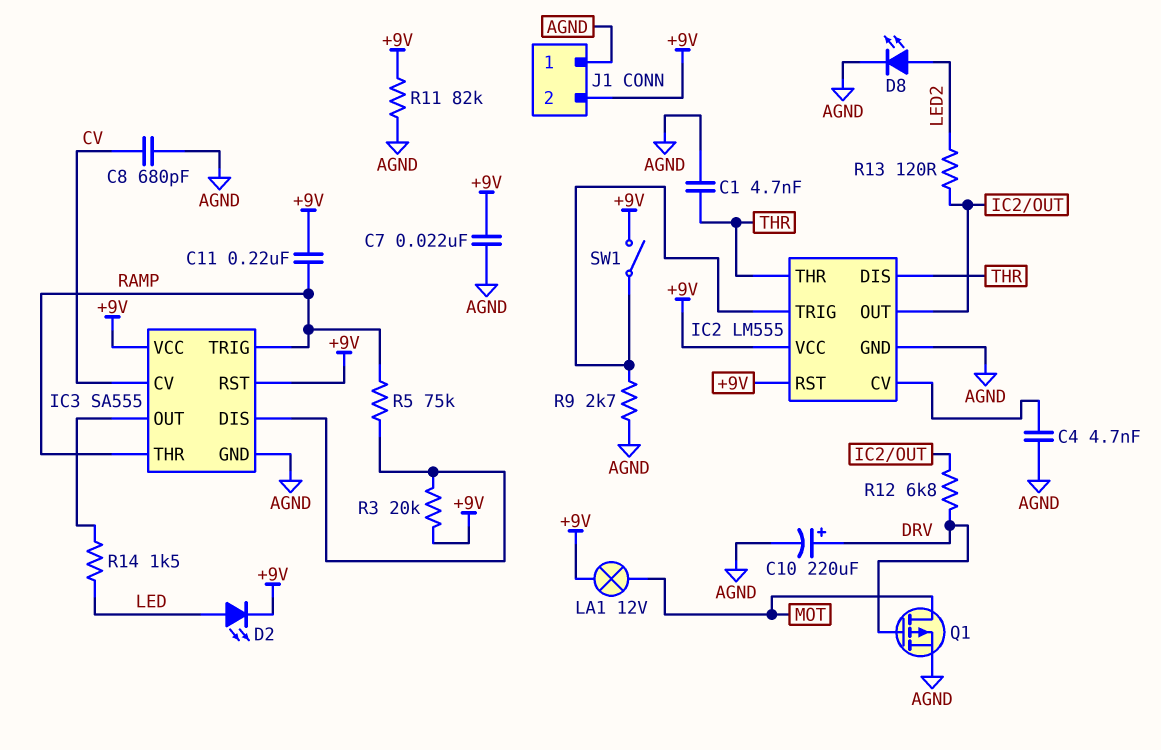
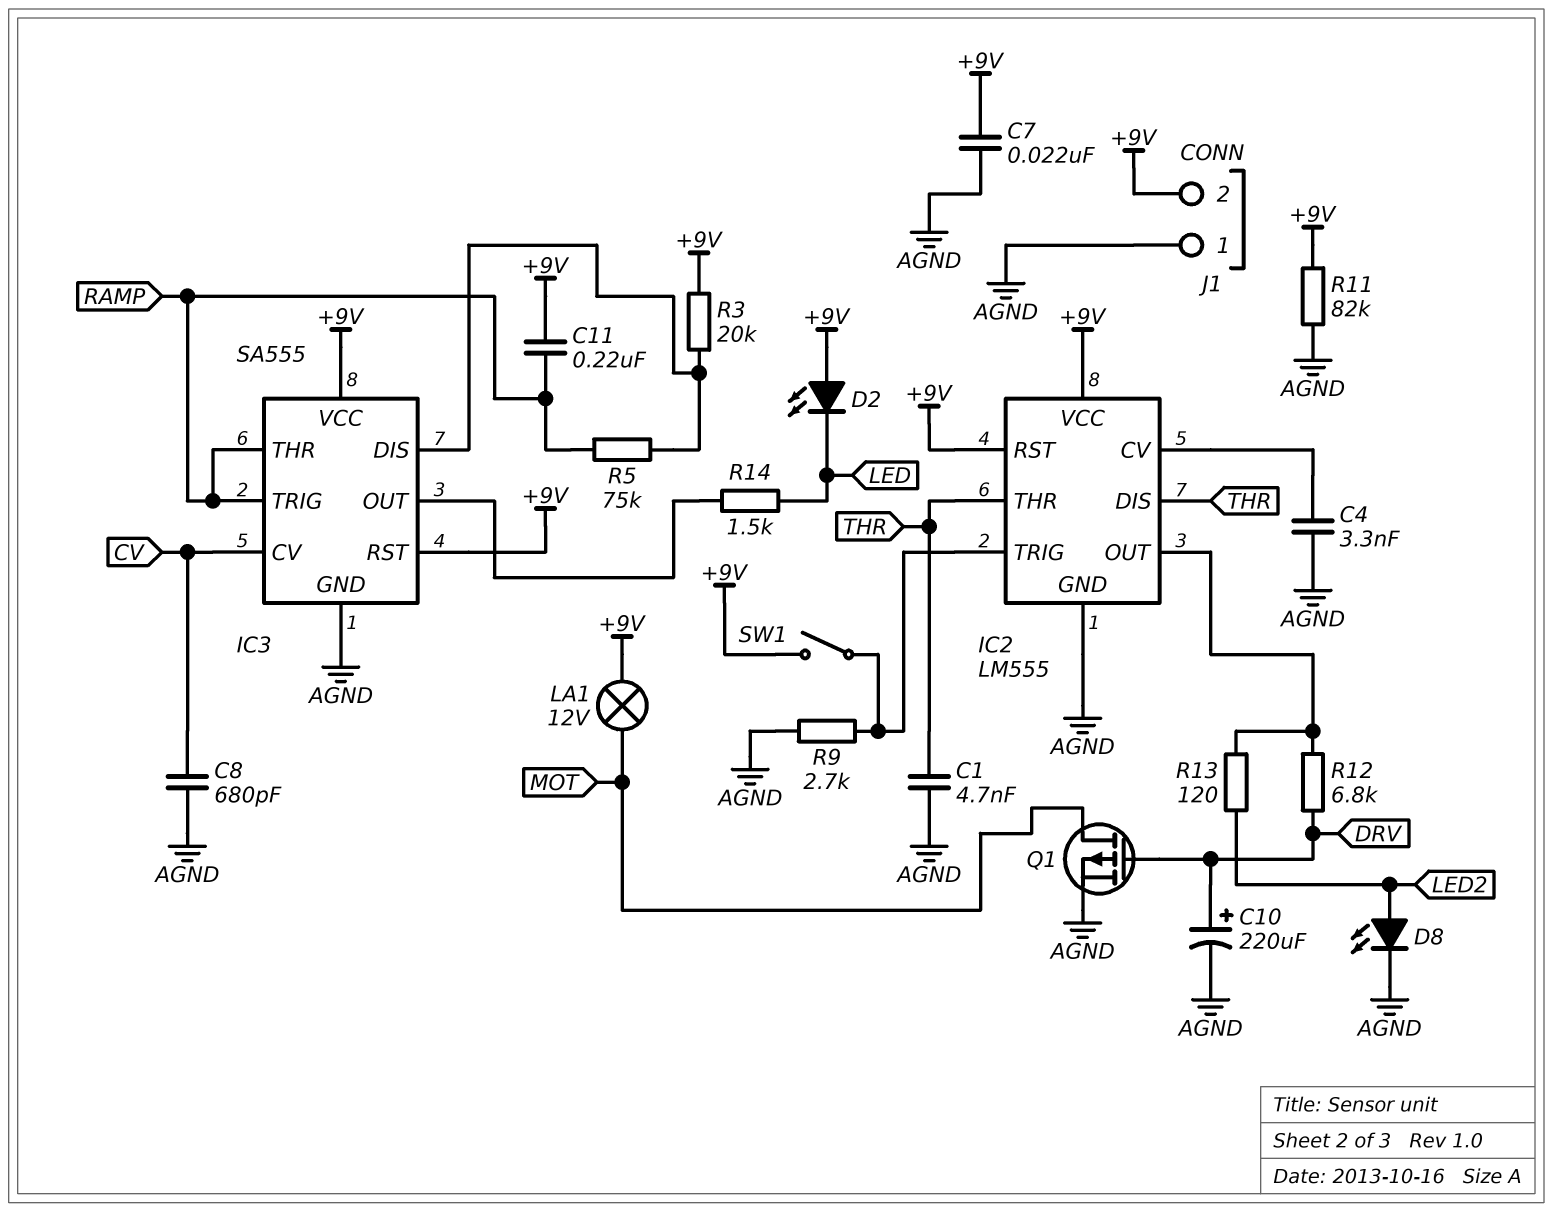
C4: 4.7nF (AGND, IC2/CV) -> 3.3nF (AGND, IC2/CV)
D2: LED (A LED, K +9V) -> LED (A +9V, K LED)

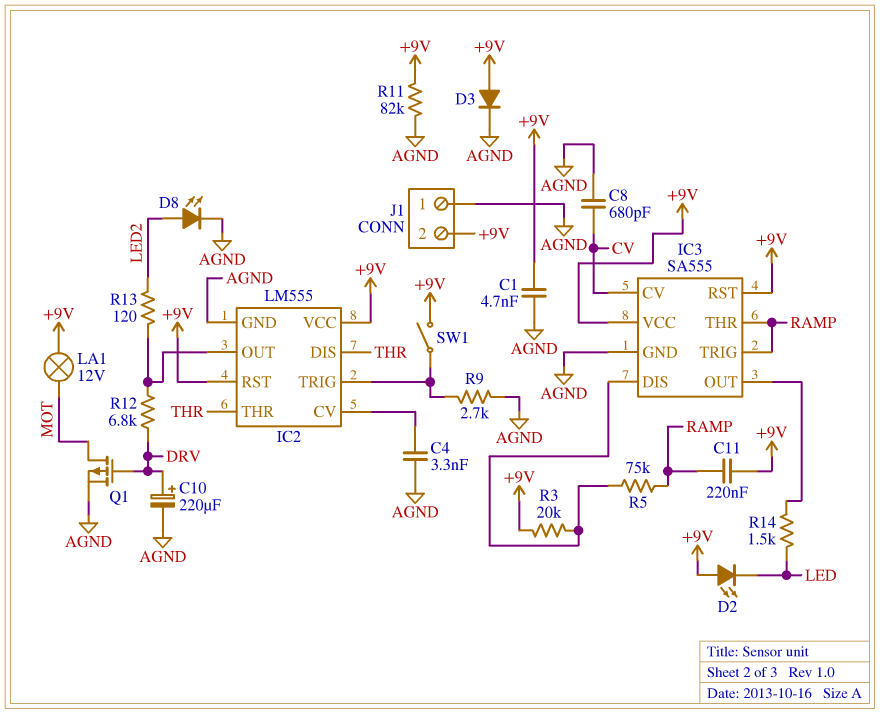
C1: 4.7nF (AGND, THR) -> 4.7nF (+9V, AGND)
C7: 22nF (+9V, AGND) -> none
D3: none -> diode (A +9V, K AGND)

